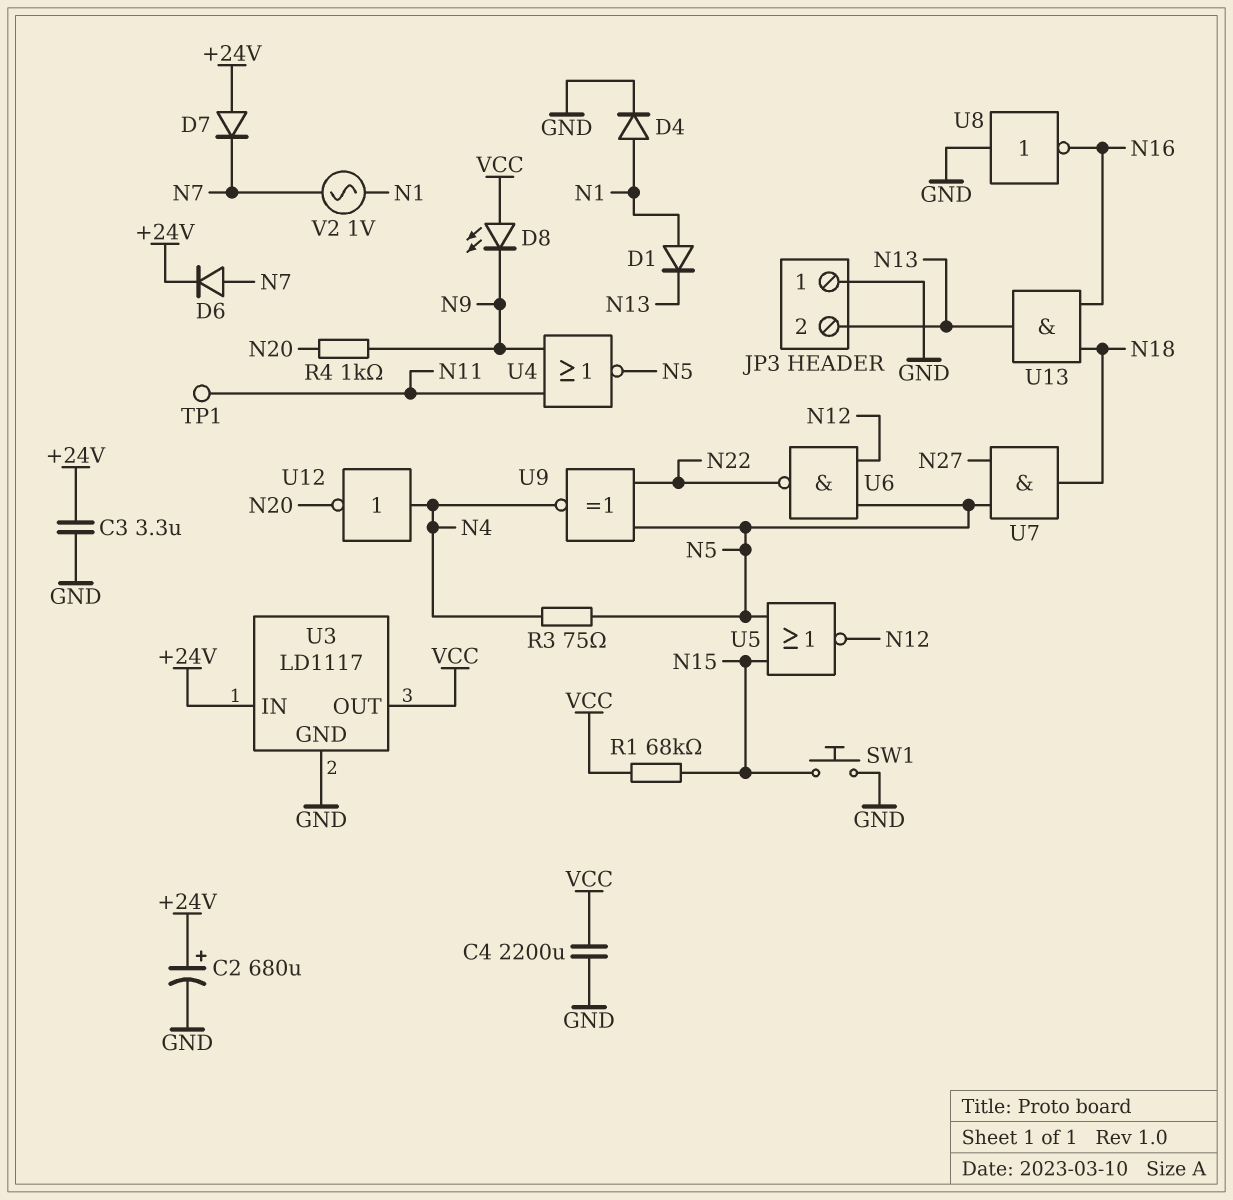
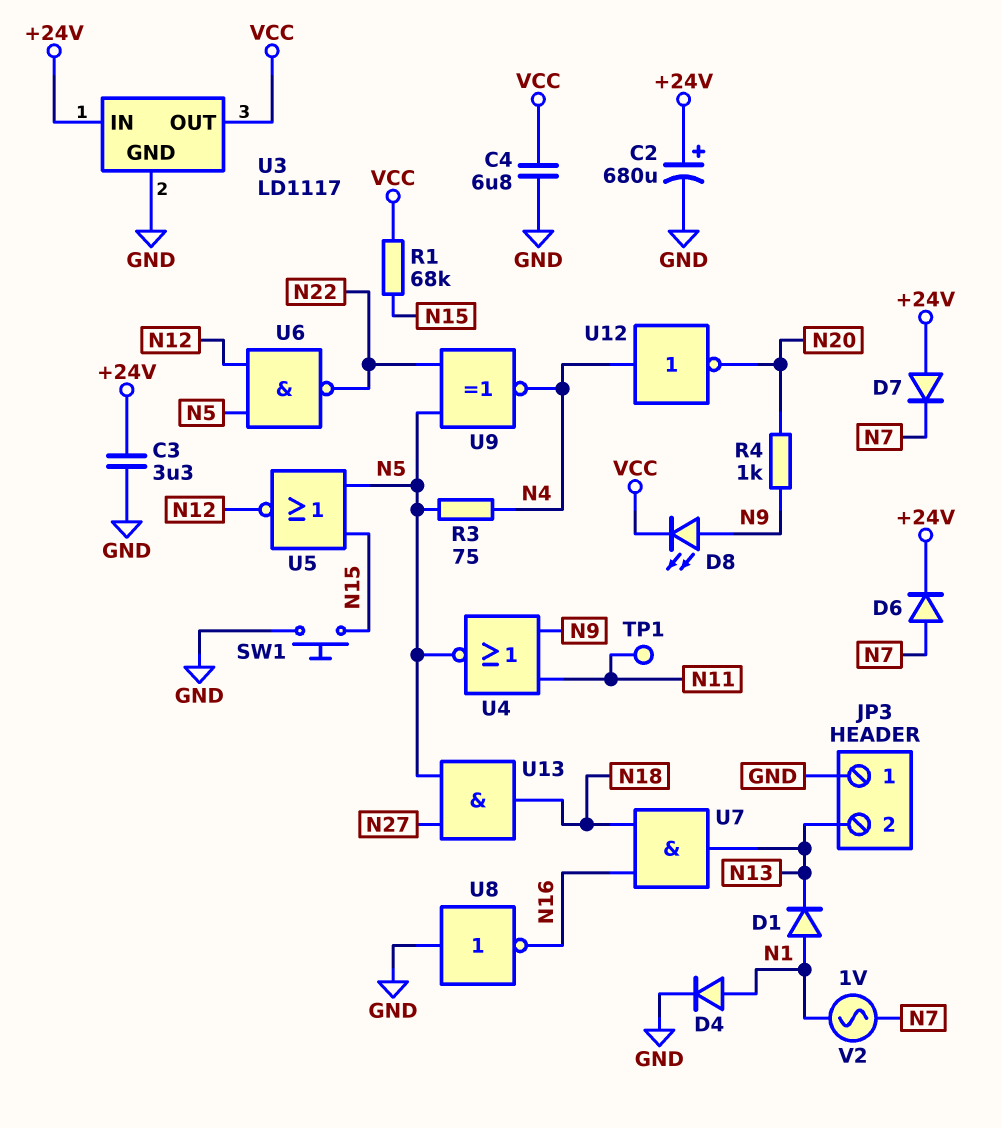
C4: 2200uF (GND, VCC) -> 6.8uF (GND, VCC)
D8: LED (A VCC, K N9) -> LED (A N9, K VCC)
U7: AND (in N5, in N27, out N18) -> AND (in N16, in N18, out N13)
U13: AND (in N16, in N18, out N13) -> AND (in N5, in N27, out N18)

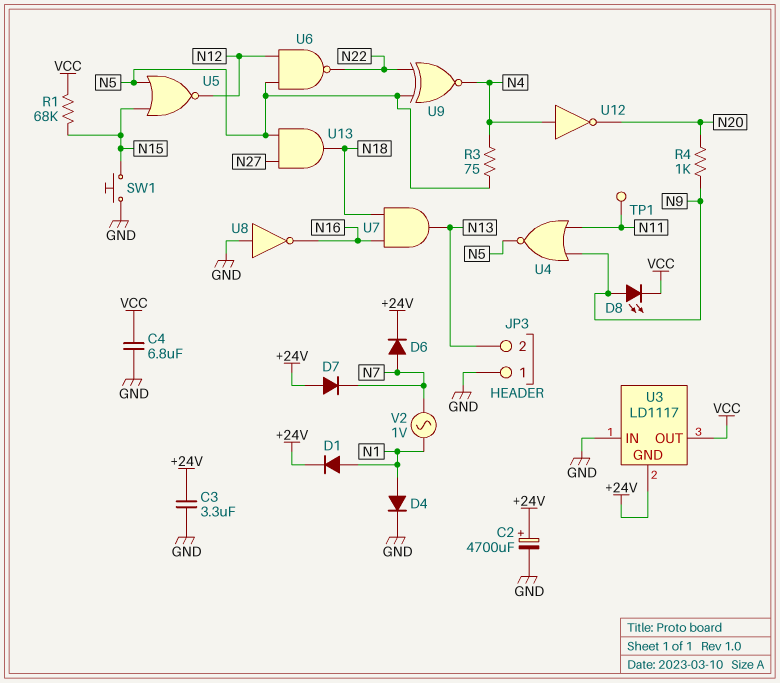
C2: 680uF (plus +24V, minus GND) -> 4700uF (plus +24V, minus GND)
D1: diode (A N1, K N13) -> diode (A N1, K +24V)
U3 pin GND: GND -> +24V
U3 pin IN: +24V -> GND

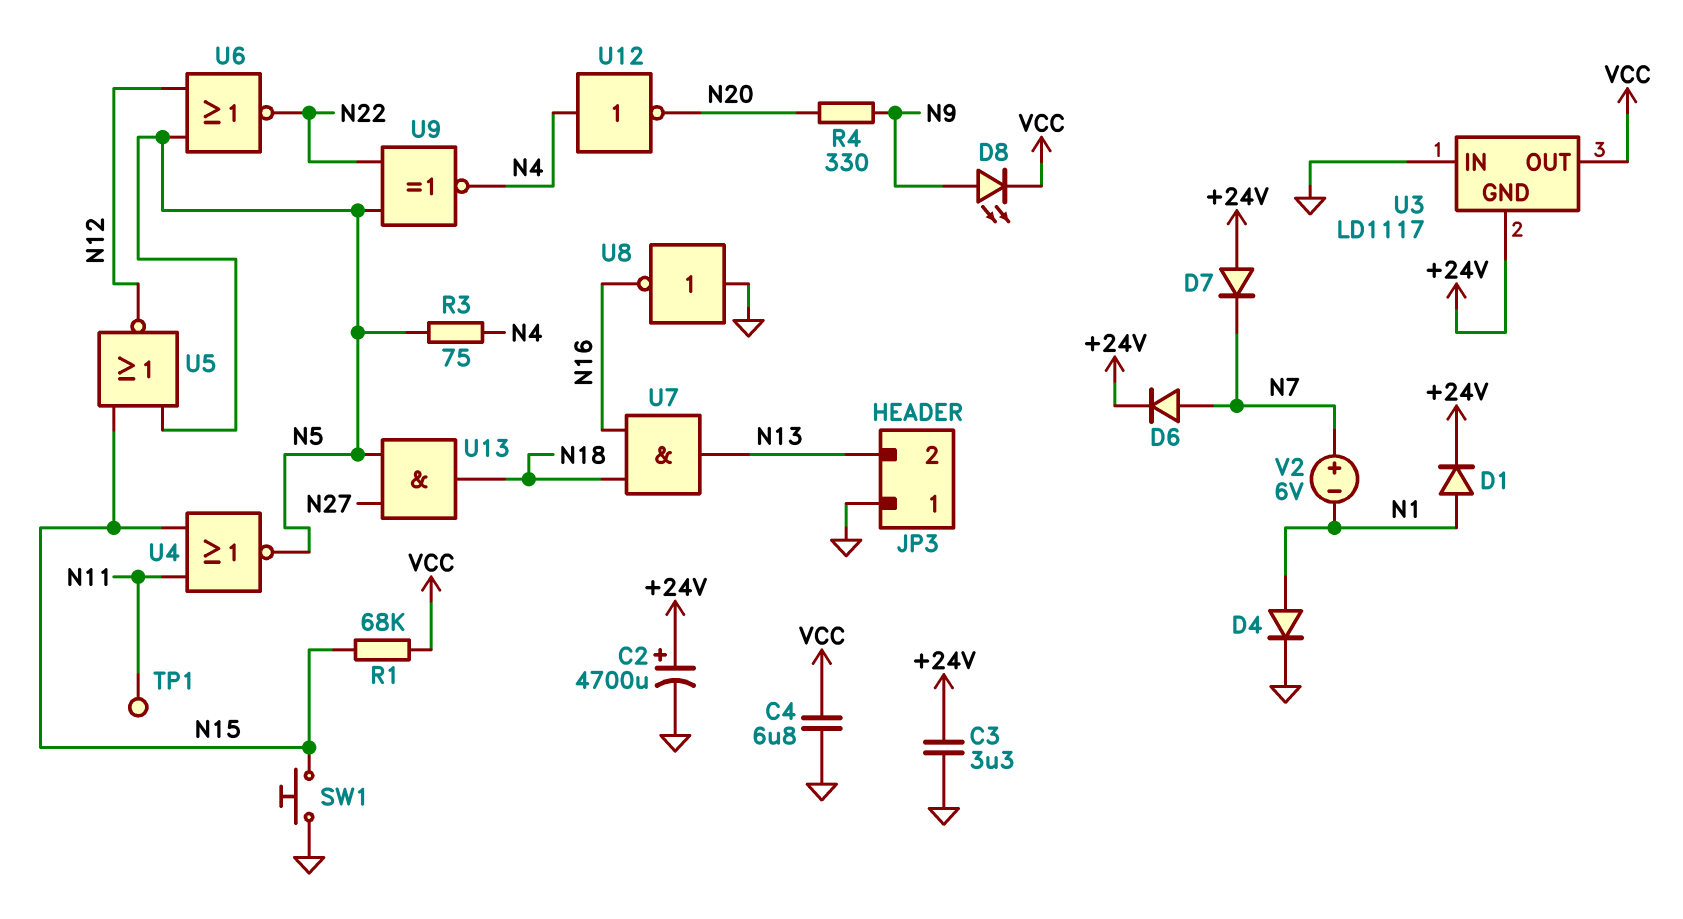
R4: 1k (N9, N20) -> 330 (N9, N20)
U4: NOR (in N9, in N11, out N5) -> NOR (in N11, in N15, out N5)
U6: NAND (in N5, in N12, out N22) -> NOR (in N5, in N12, out N22)
V2: AC 1V (N1, N7) -> 6V (plus N7, minus N1)

